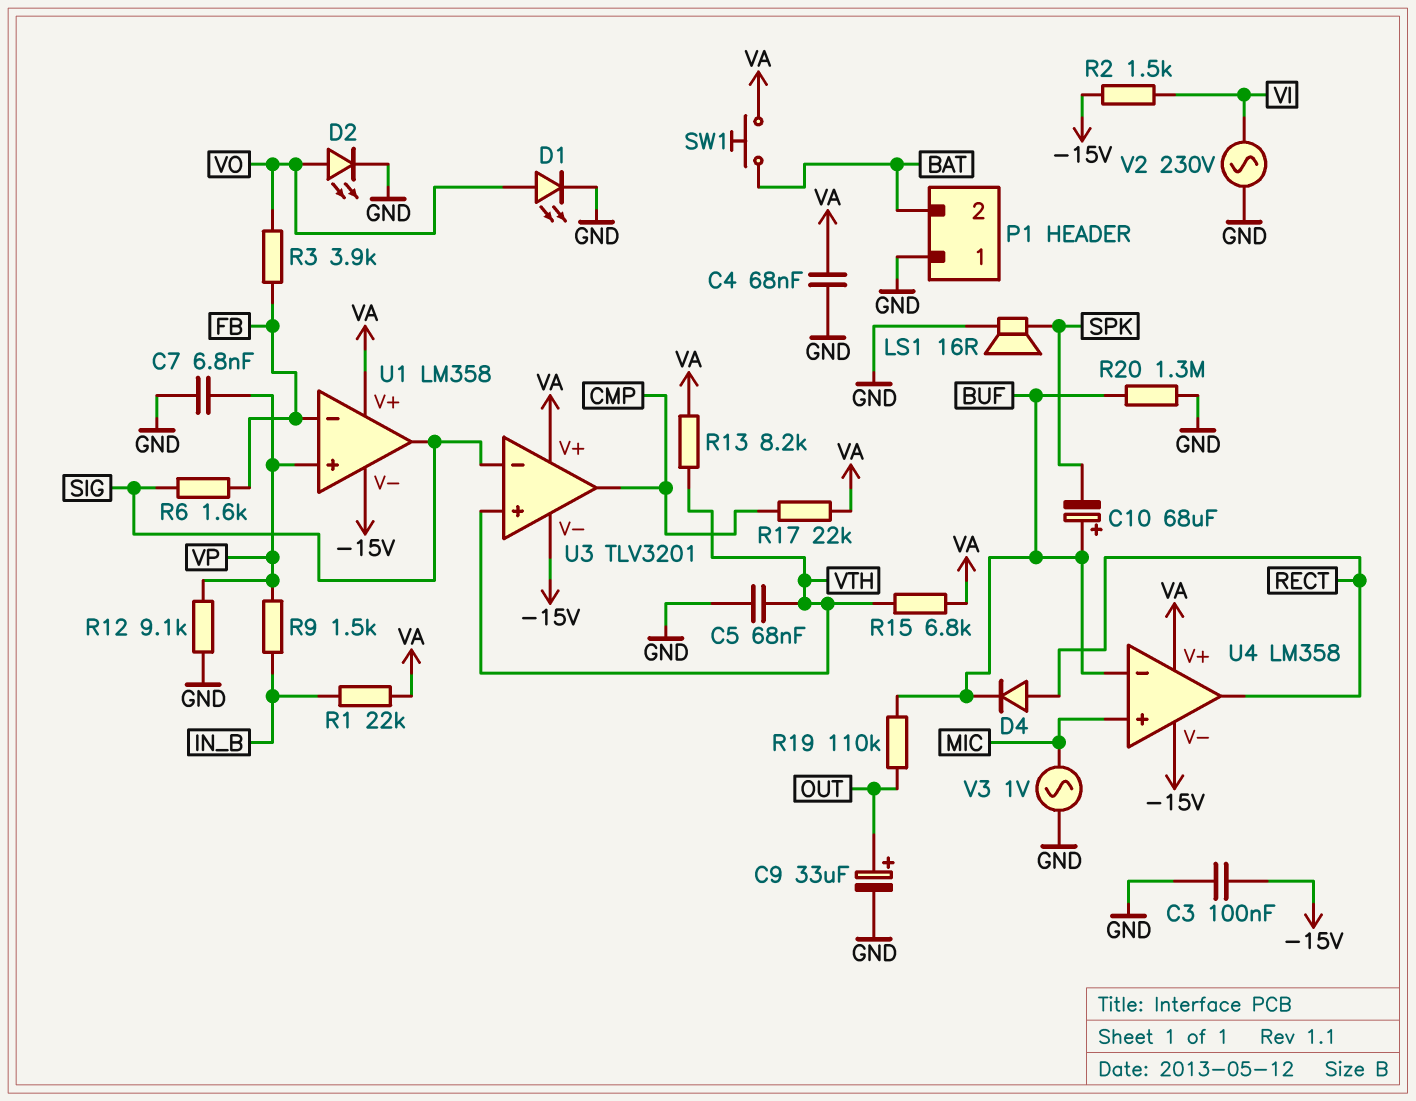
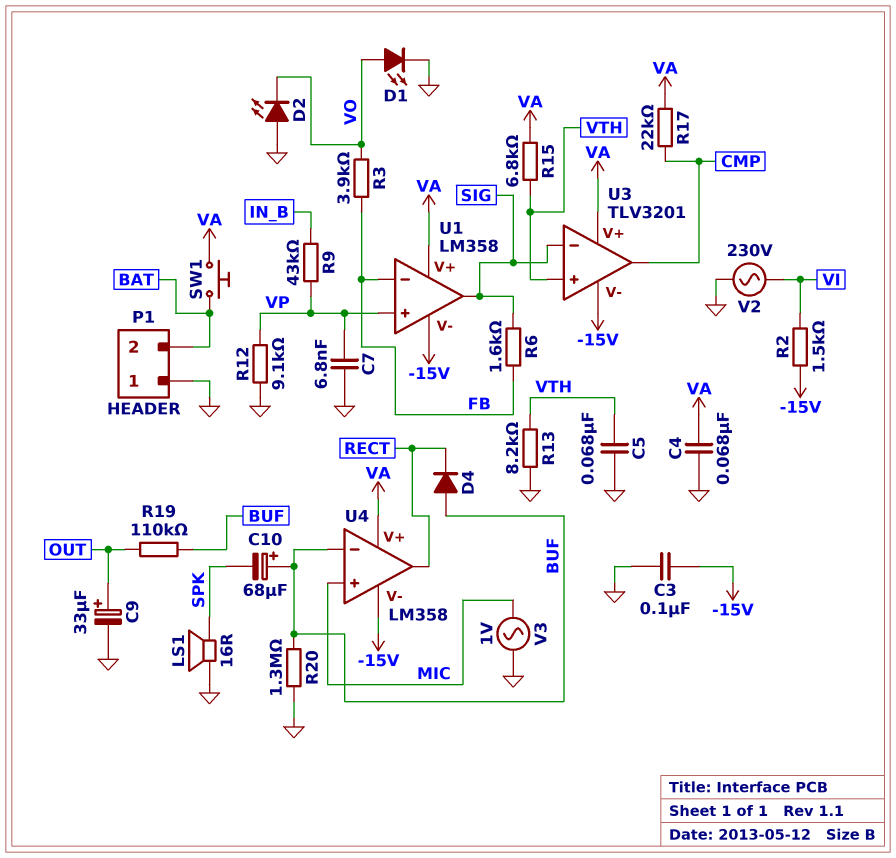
D2: LED (A VO, K GND) -> LED (A GND, K VO)
D4: diode (A RECT, K BUF) -> diode (A BUF, K RECT)
R1: 22k (IN_B, VA) -> none
R9: 1.5k (IN_B, VP) -> 43k (IN_B, VP)
R13: 8.2k (VA, VTH) -> 8.2k (GND, VTH)

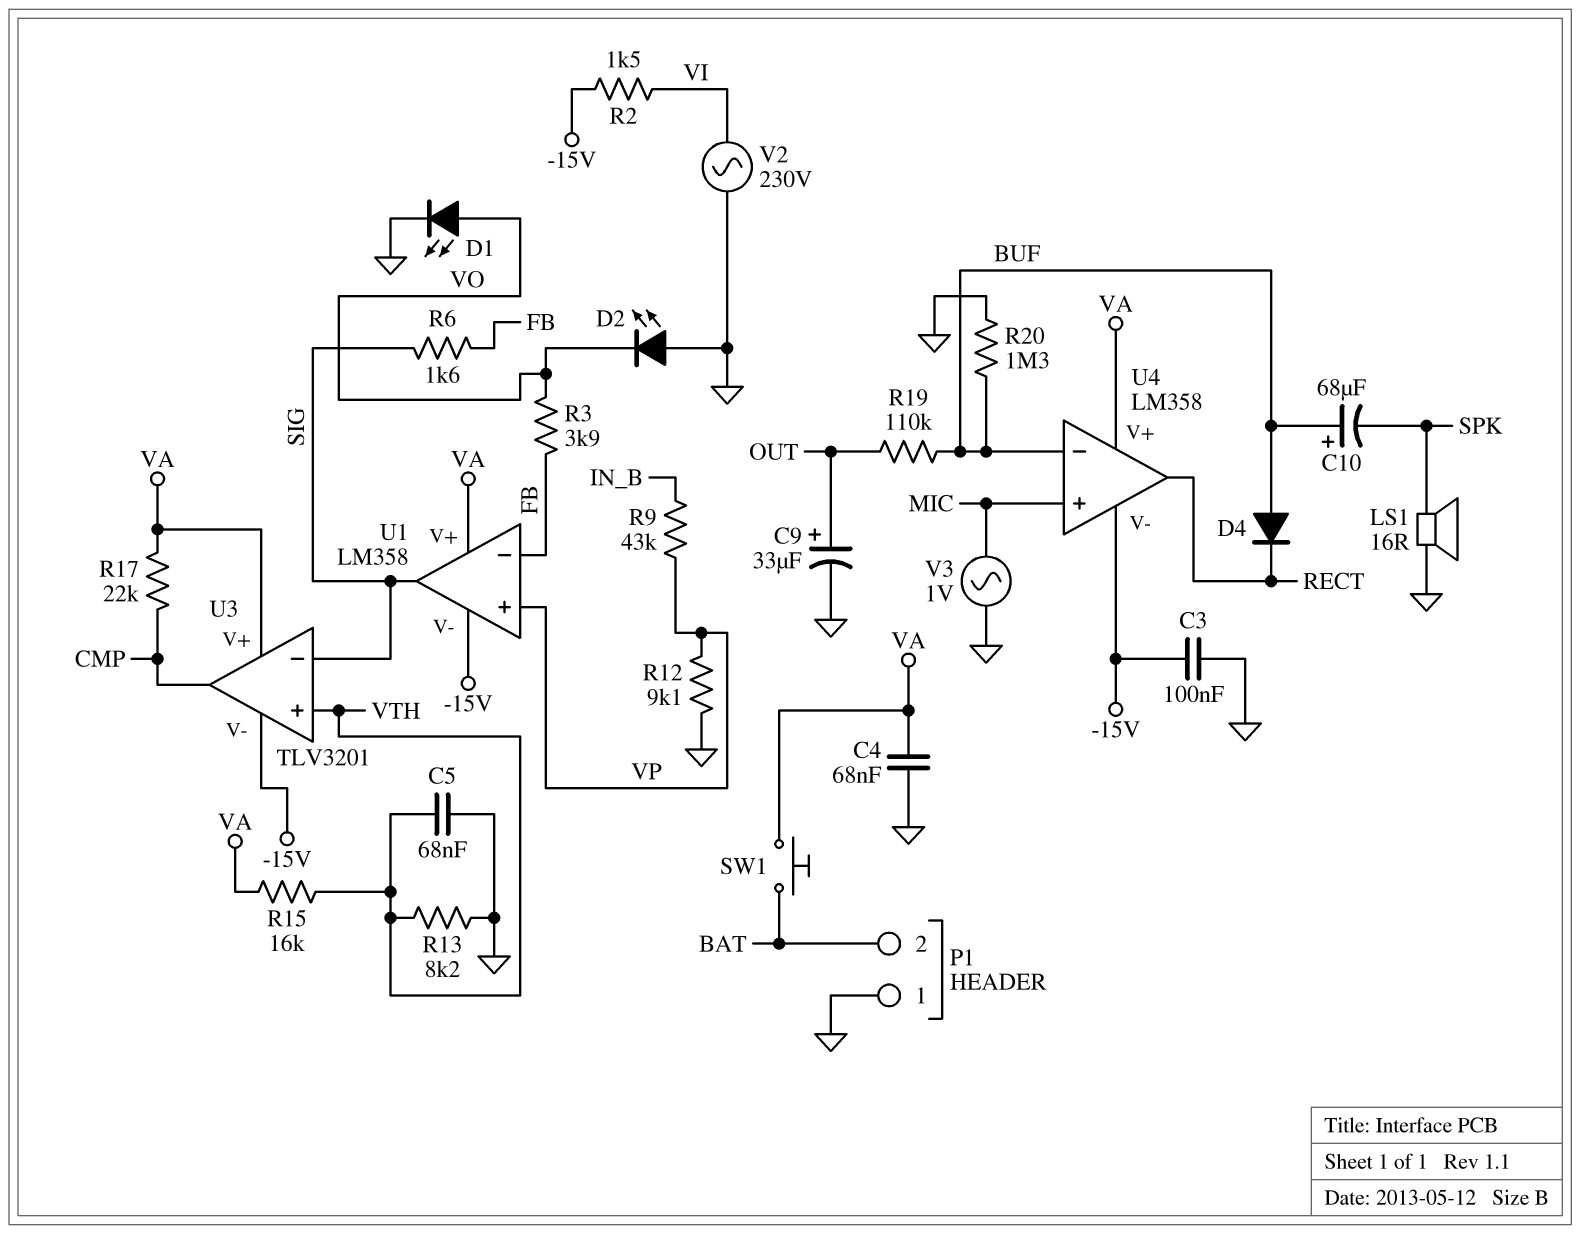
C7: 6.8nF (GND, VP) -> none
R15: 6.8k (VA, VTH) -> 16k (VA, VTH)

